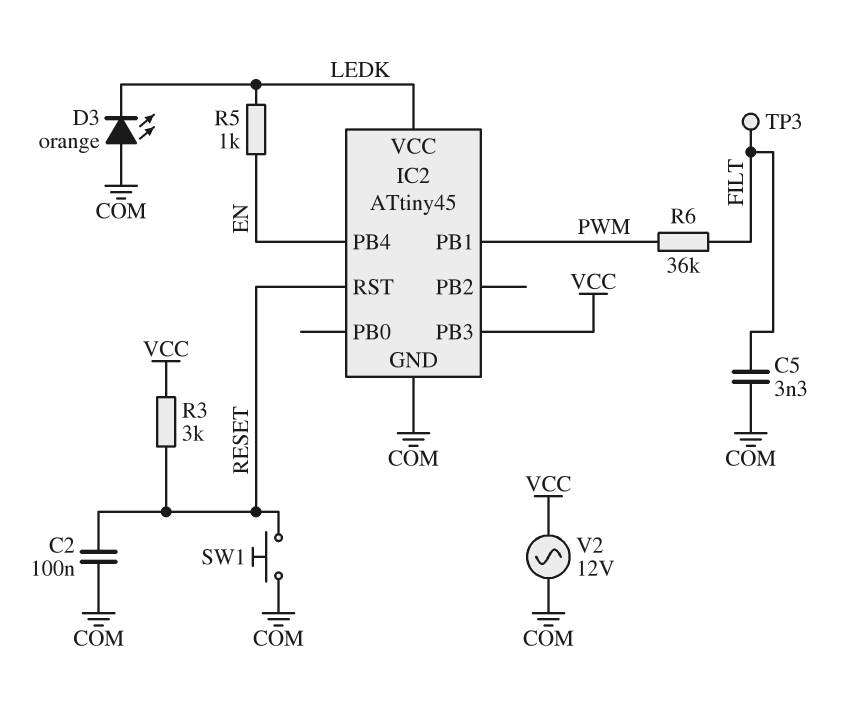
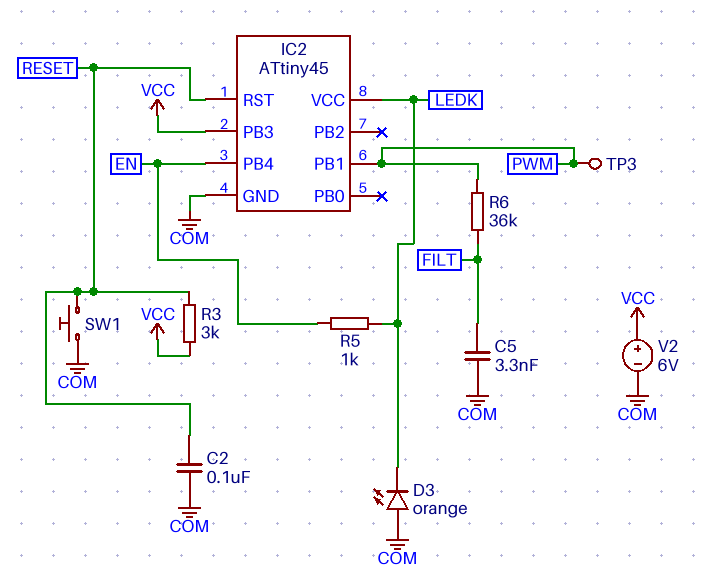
TP3: test point (FILT) -> test point (PWM)
V2: AC 12V (COM, VCC) -> 6V (plus VCC, minus COM)

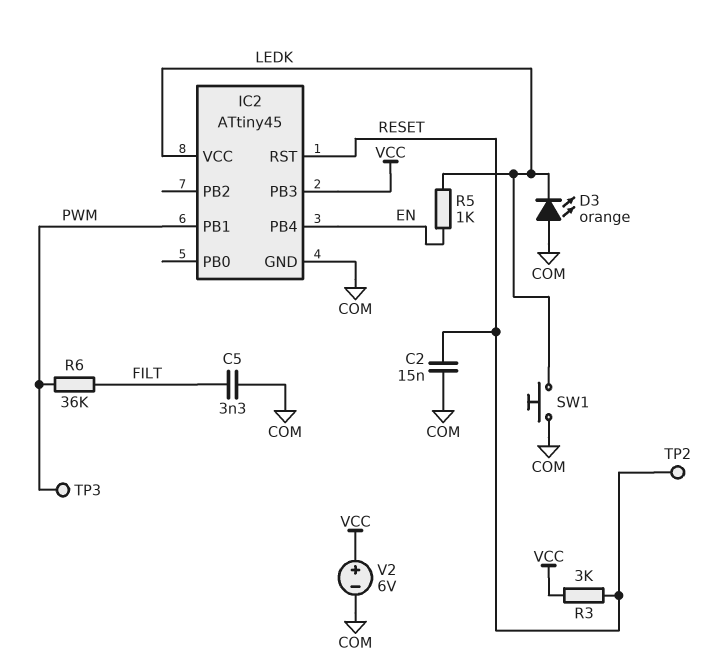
C2: 100nF (COM, RESET) -> 15nF (COM, RESET)
SW1: button (COM, RESET) -> button (COM, LEDK)
TP2: none -> test point (RESET)

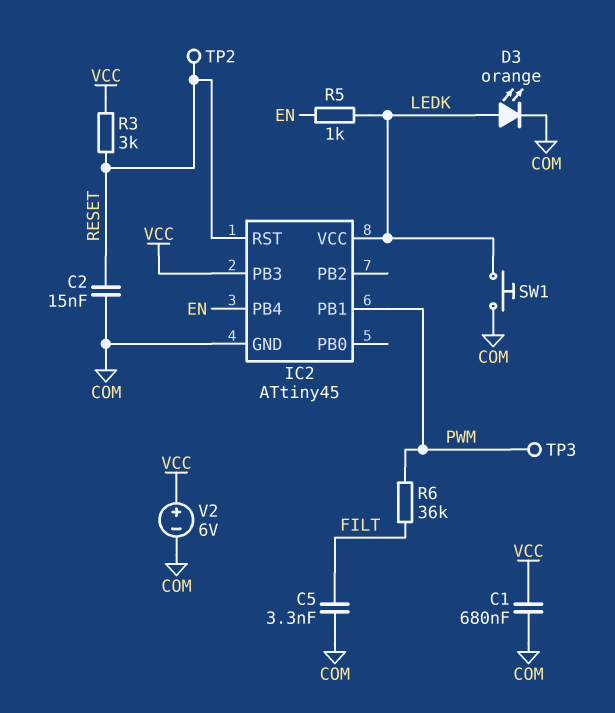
C1: none -> 680nF (COM, VCC)
D3: LED orange (A COM, K LEDK) -> LED orange (A LEDK, K COM)

